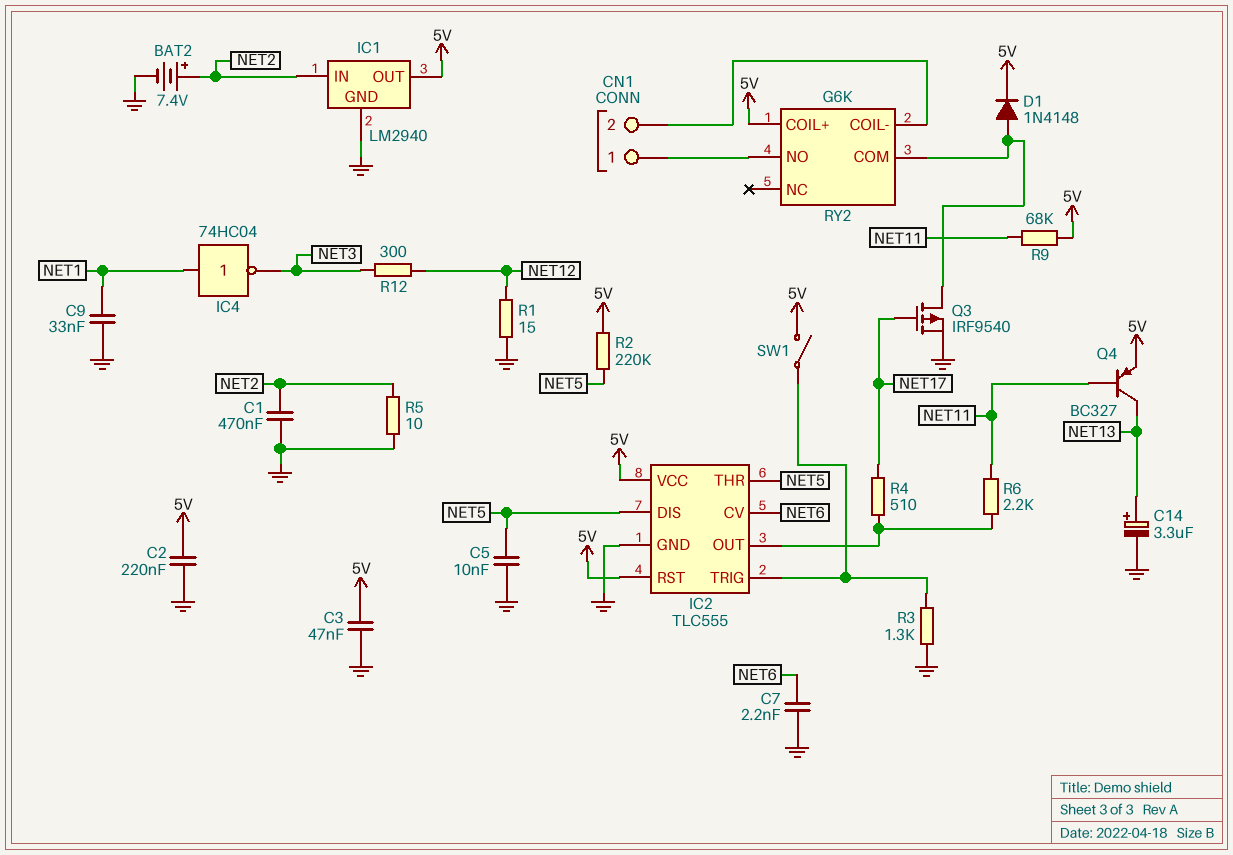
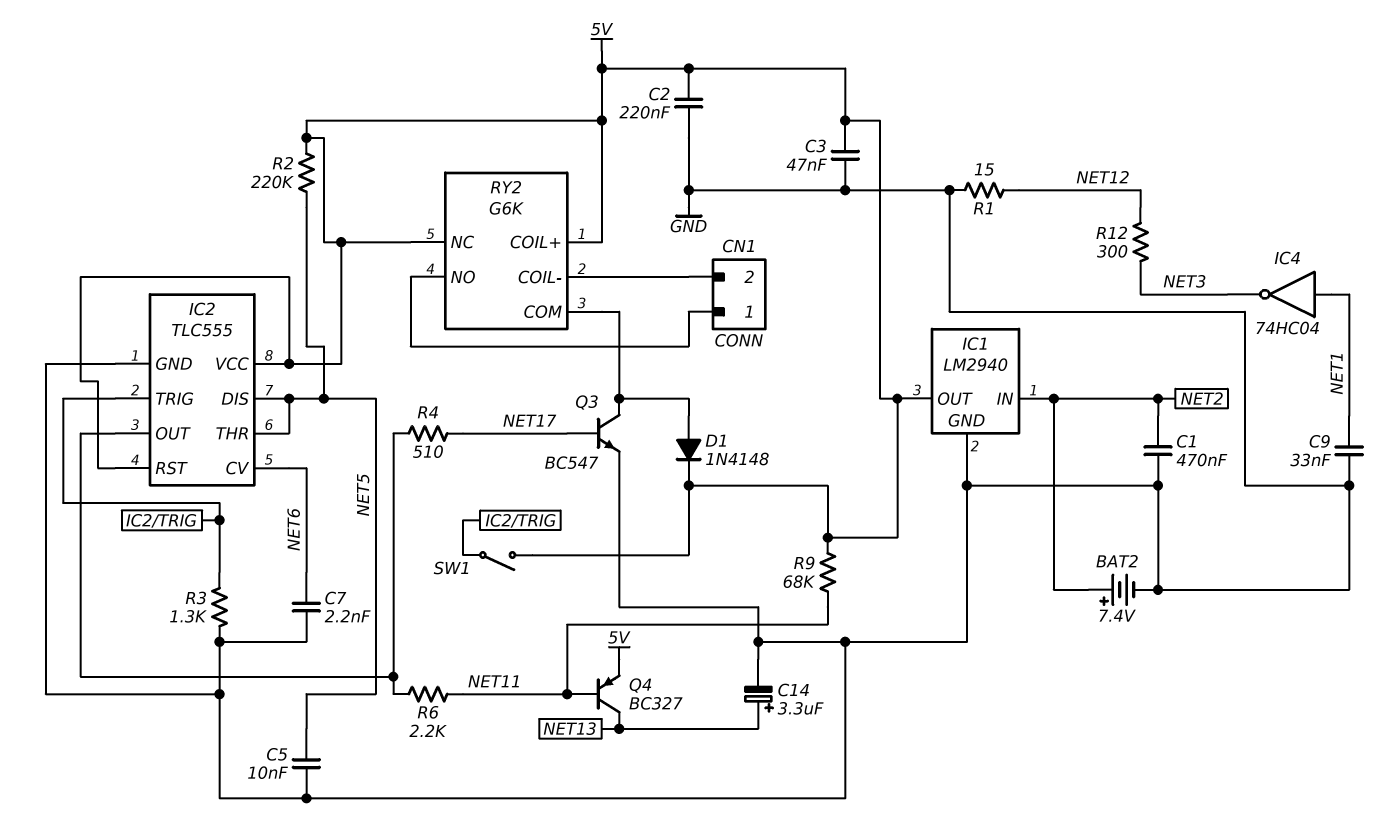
Q3: PMOS IRF9540 (G NET17, D RY2/COM, S GND) -> NPN BC547 (B NET17, C RY2/COM, E GND)
R5: 10 (GND, NET2) -> none
RY2 pin NC: none -> 5V

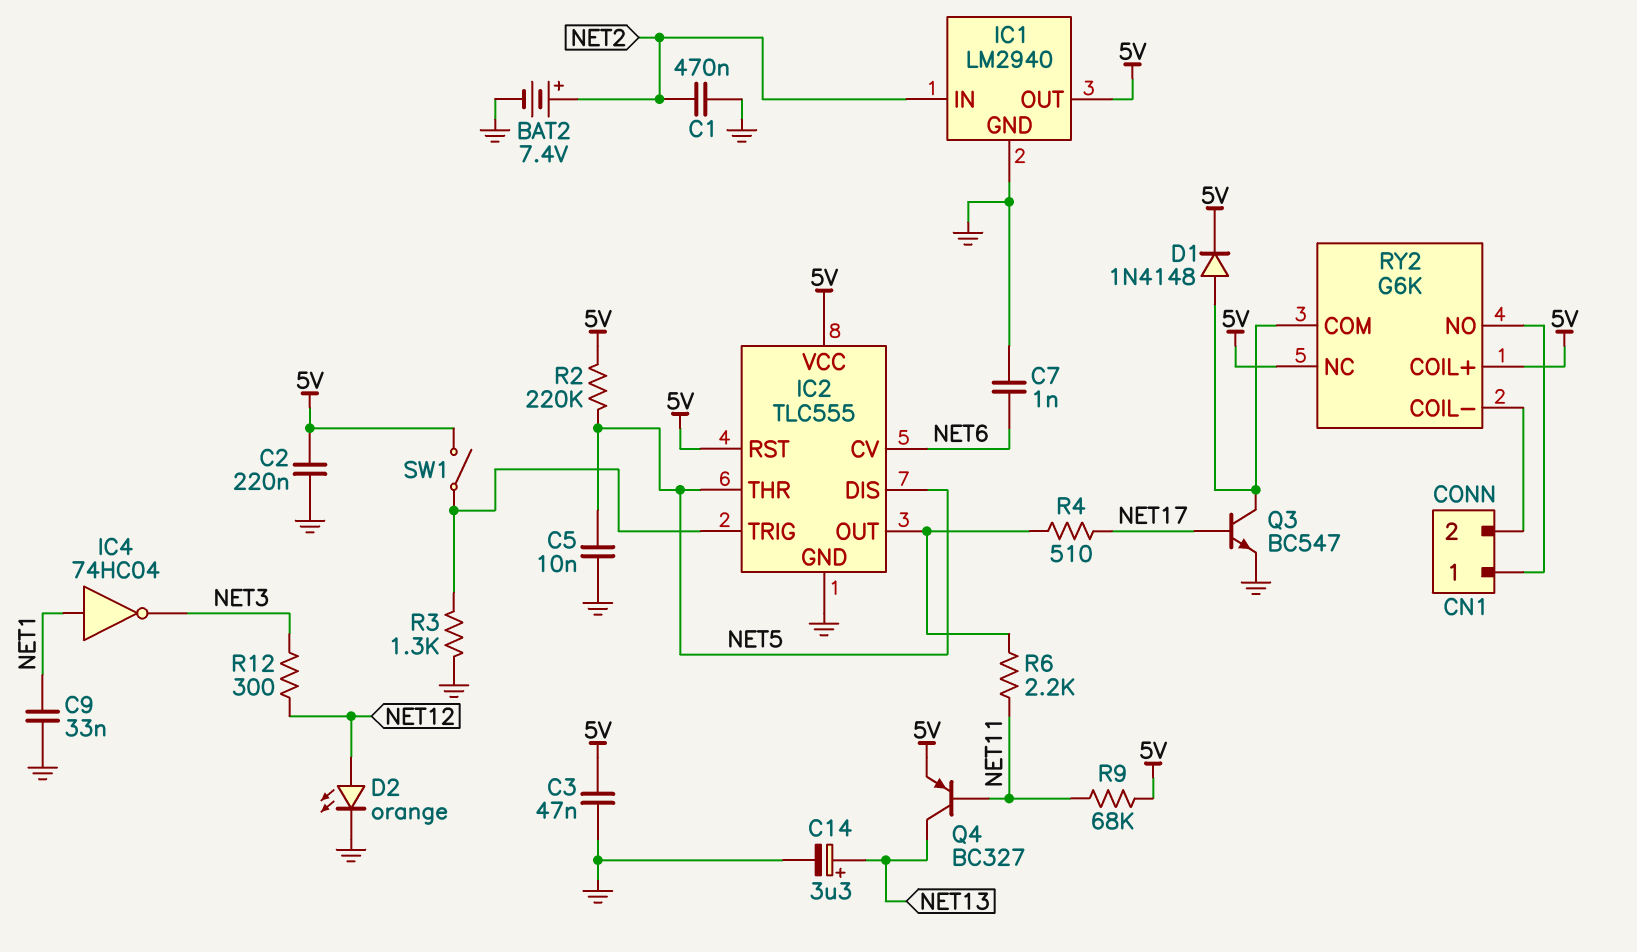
C7: 2.2nF (GND, NET6) -> 1nF (GND, NET6)
D2: none -> LED orange (A NET12, K GND)
R1: 15 (GND, NET12) -> none

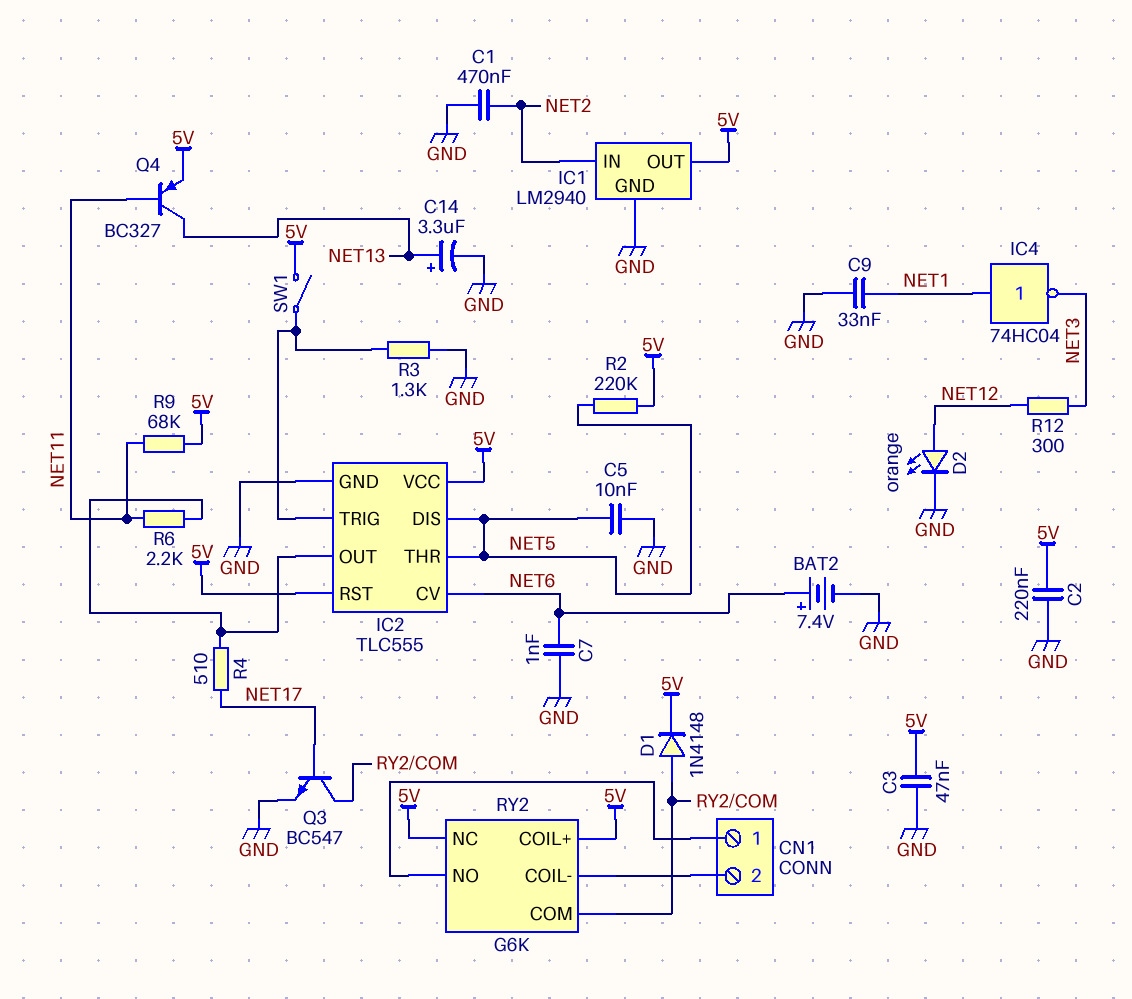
BAT2: 7.4V (plus NET2, minus GND) -> 7.4V (plus NET6, minus GND)

